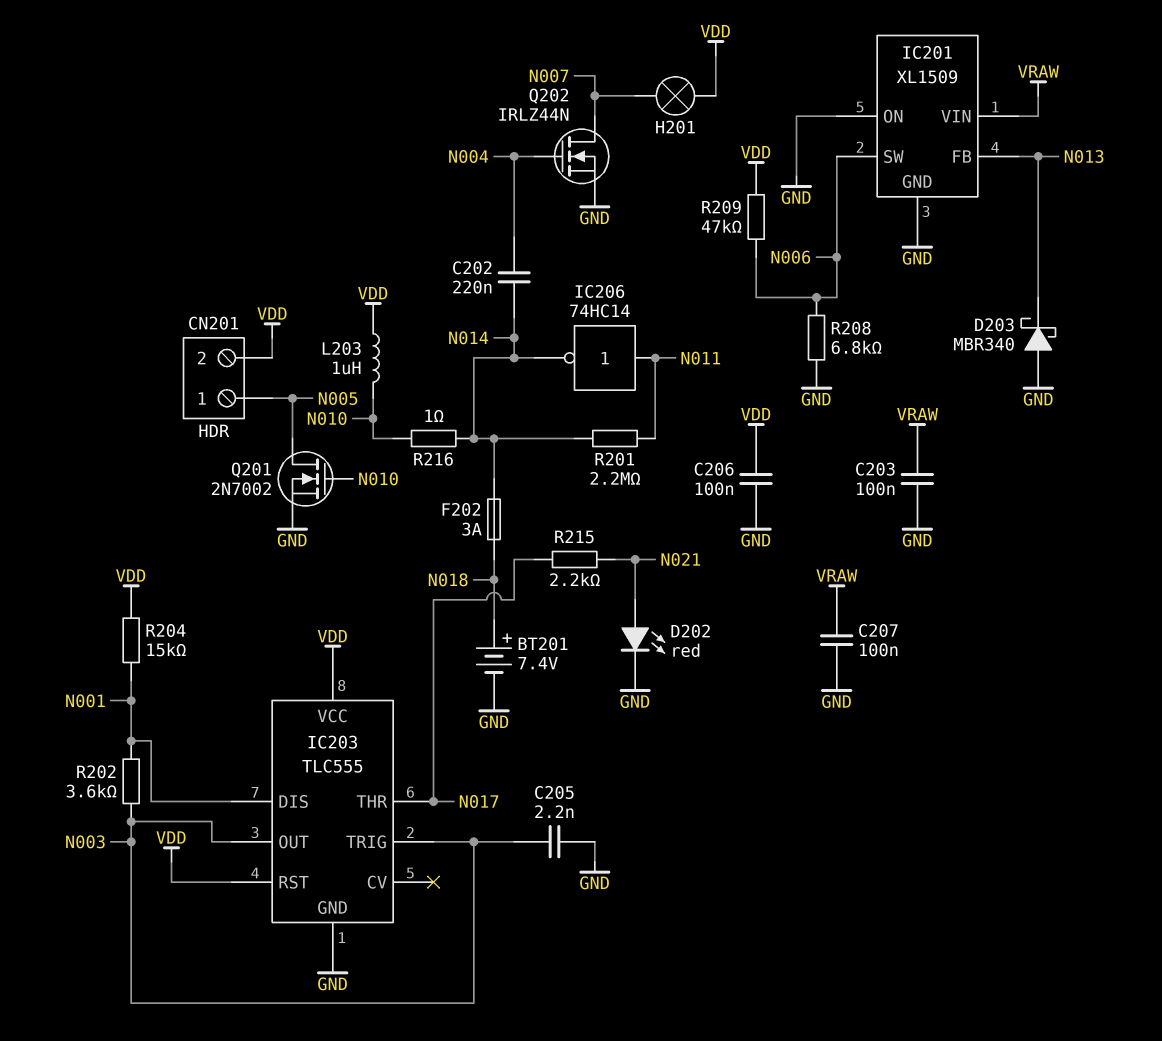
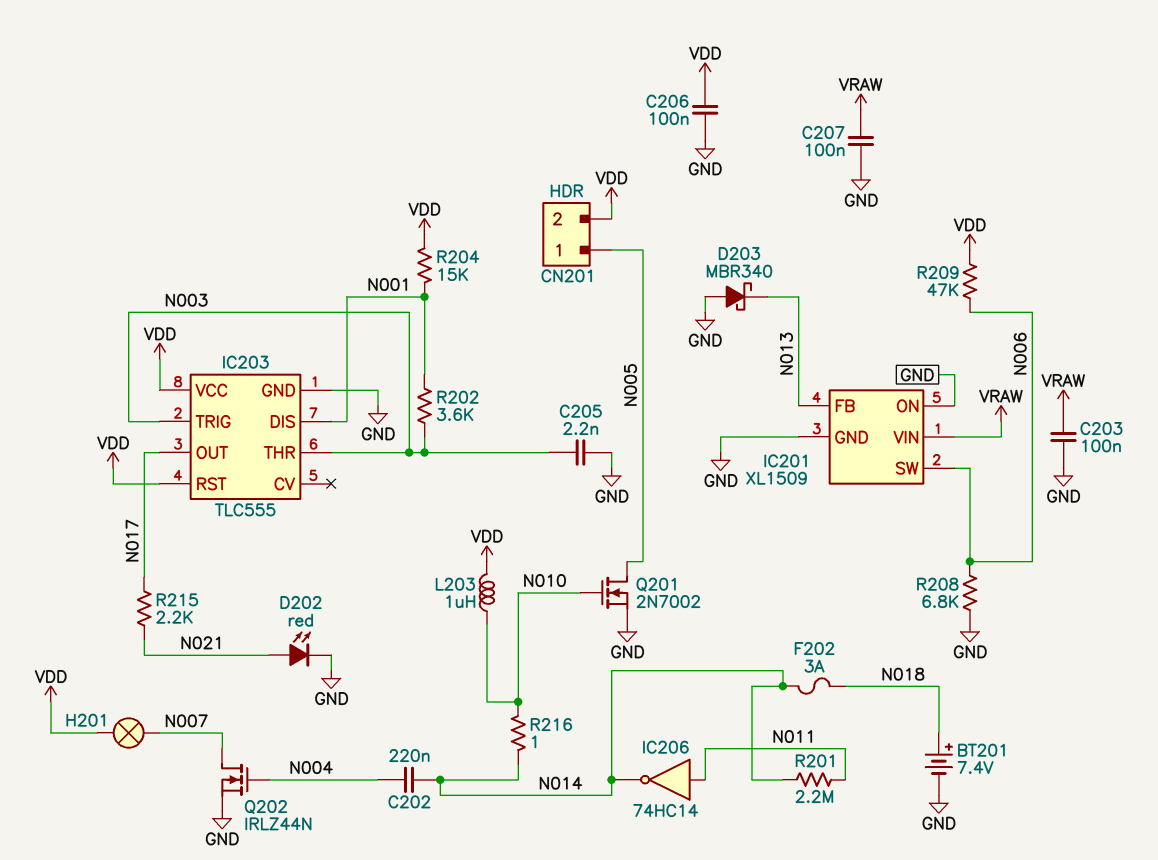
IC203 pin OUT: N003 -> N017
IC203 pin THR: N017 -> N003

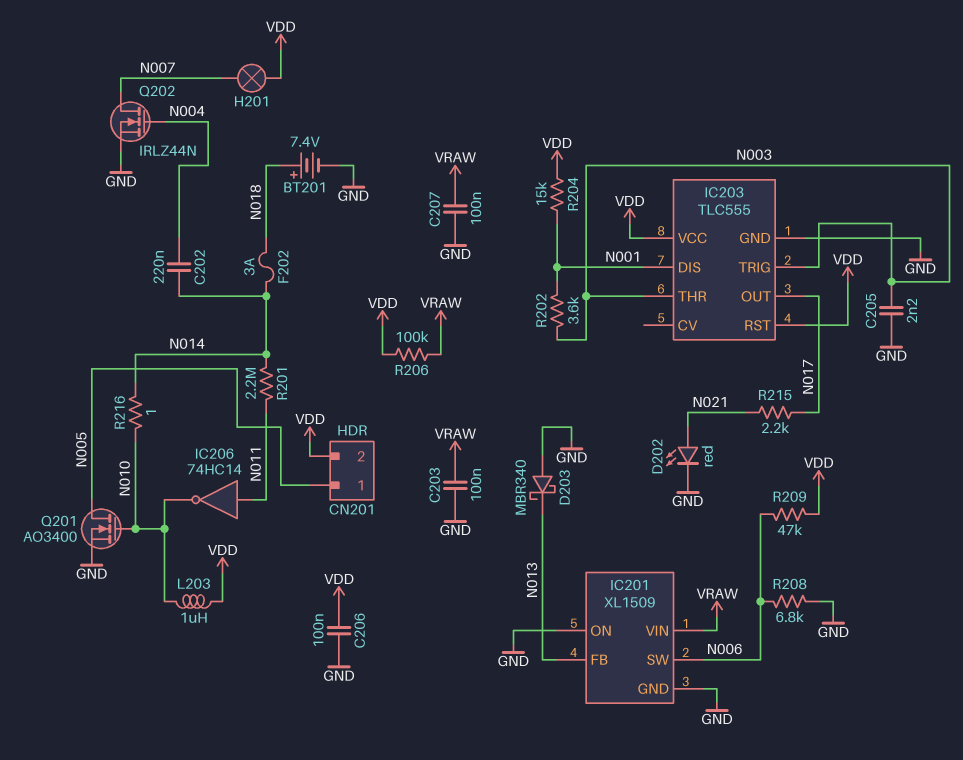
IC206: NOT 74HC14 (in N011, out N014) -> NOT 74HC14 (in N011, out N010)
Q201: NMOS 2N7002 (G N010, D N005, S GND) -> NMOS AO3400 (G N010, D N005, S GND)
R206: none -> 100k (VDD, VRAW)

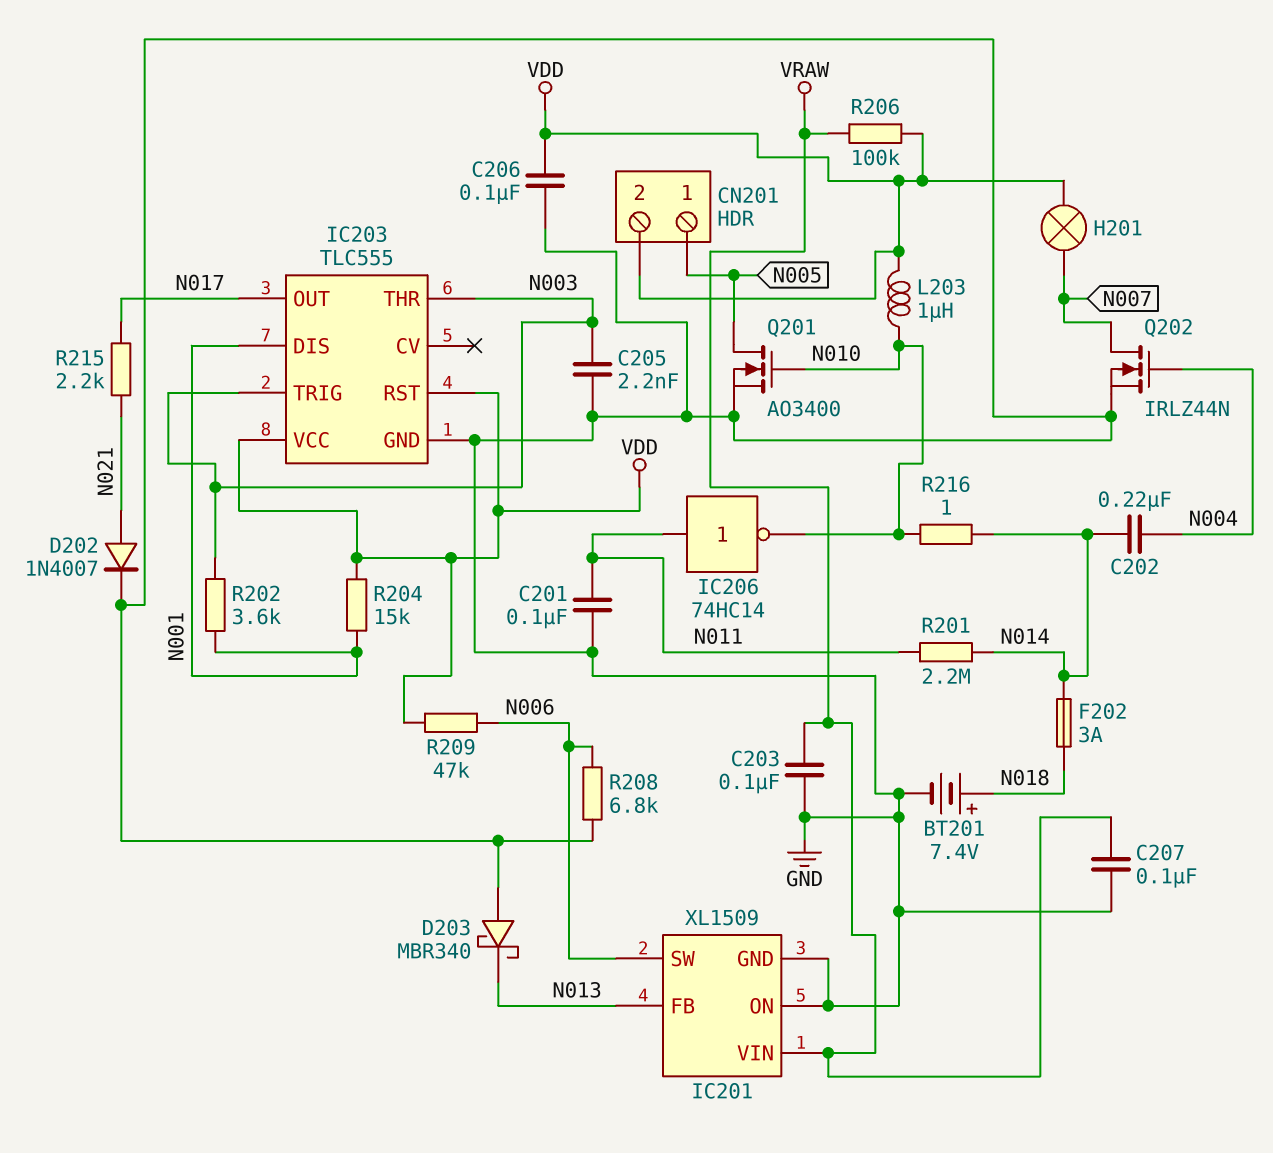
C201: none -> 100nF (GND, N011)
D202: LED red (A N021, K GND) -> diode 1N4007 (A N021, K GND)

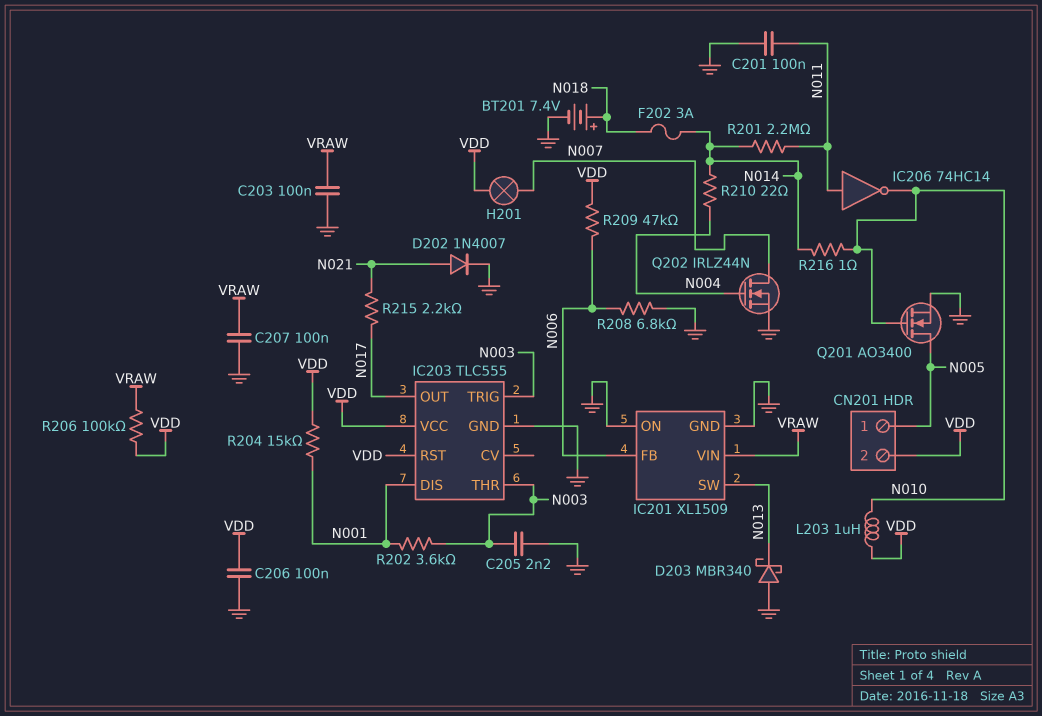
C202: 220nF (N004, N014) -> none
IC201 pin FB: N013 -> N006
IC201 pin SW: N006 -> N013
R210: none -> 22 (N004, N014)

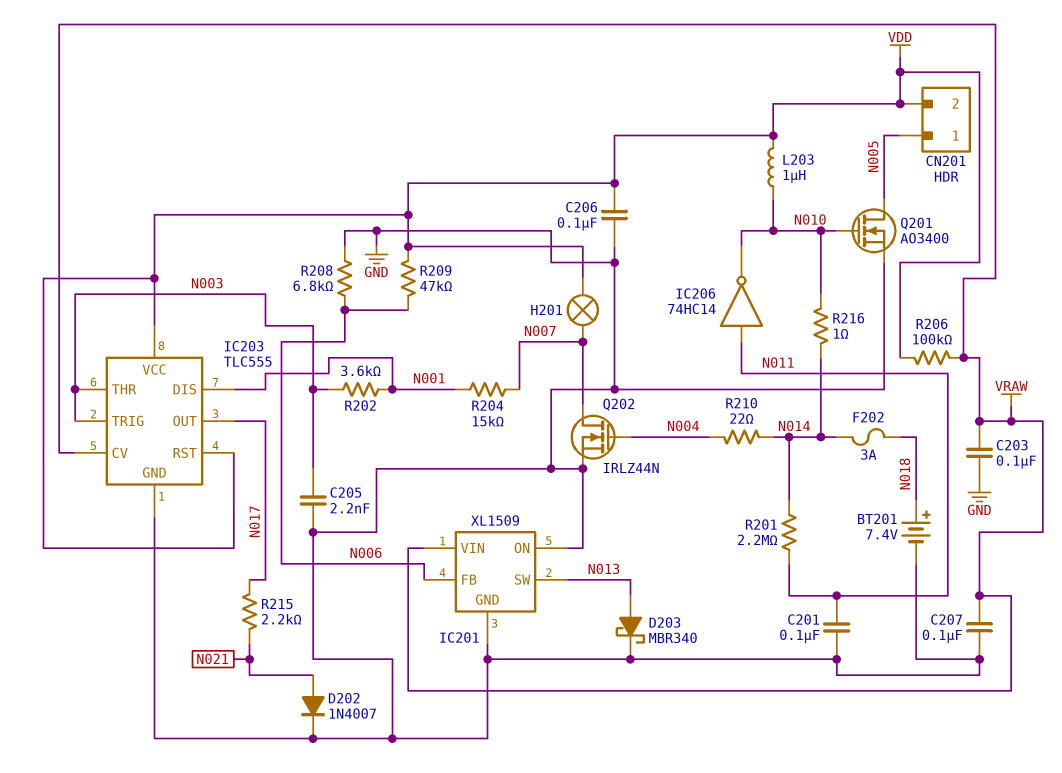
D203: schottky MBR340 (A GND, K N013) -> schottky MBR340 (A N013, K GND)
IC203 pin CV: none -> VRAW
R204: 15k (N001, VDD) -> 15k (N001, N007)

